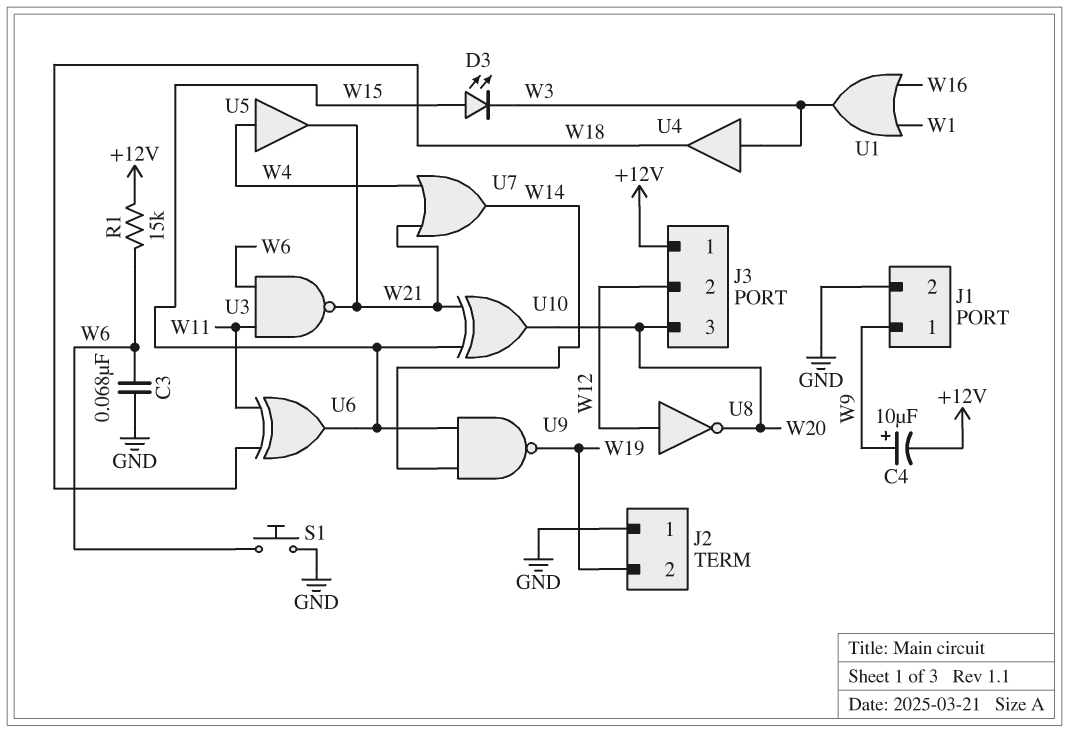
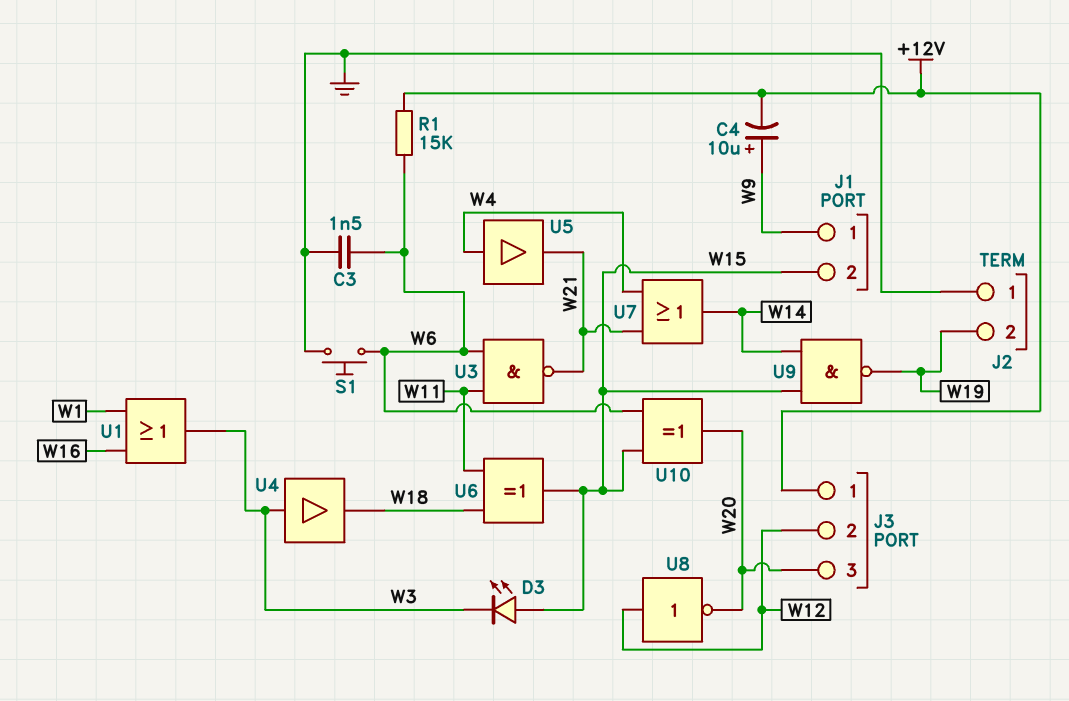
C3: 68nF (GND, W6) -> 1.5nF (GND, W6)
J1 pin 2: GND -> W15
U10: XOR (in W15, in W21, out W20) -> XOR (in W6, in W15, out W20)

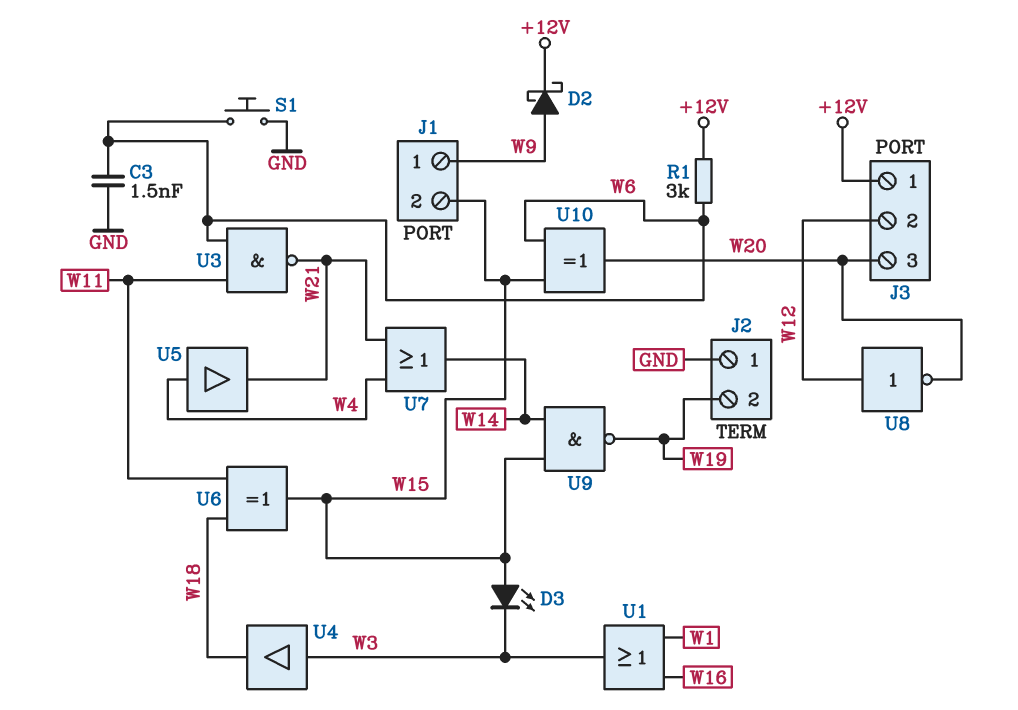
C4: 10uF (plus W9, minus +12V) -> none
D2: none -> schottky (A W9, K +12V)
R1: 15k (+12V, W6) -> 3k (+12V, W6)

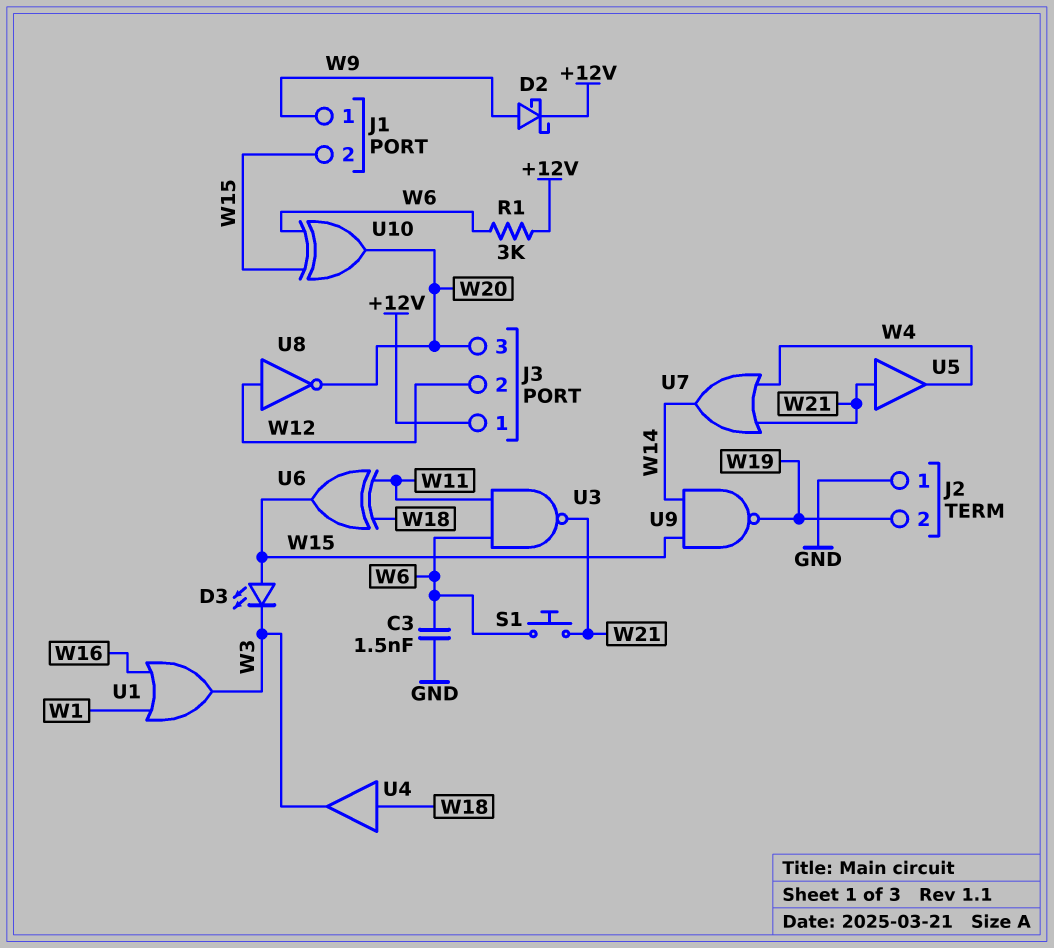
S1: button (GND, W6) -> button (W6, W21)
U4: buffer (in W3, out W18) -> buffer (in W18, out W3)
U5: buffer (in W4, out W21) -> buffer (in W21, out W4)

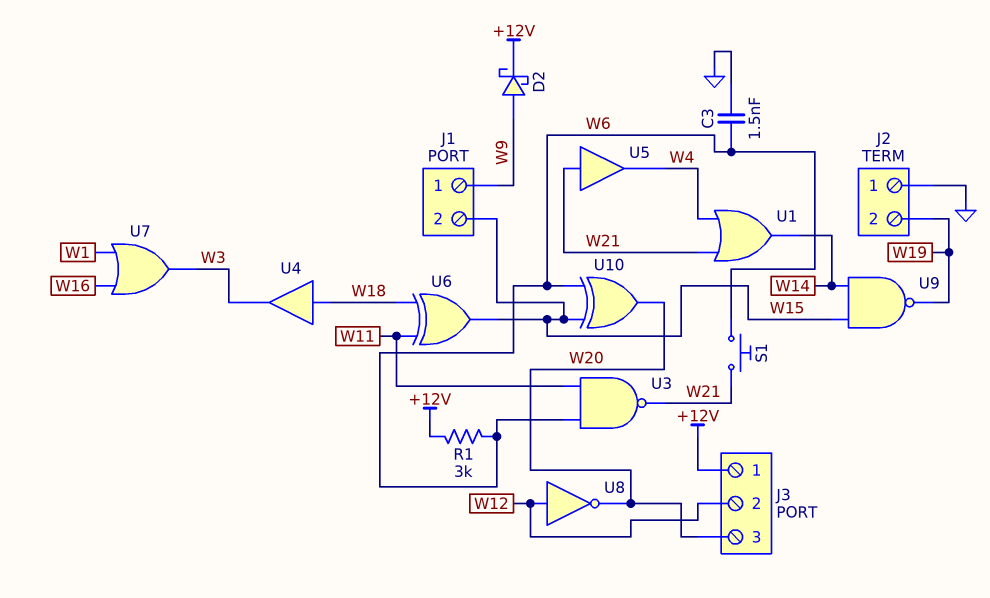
D3: LED (A W15, K W3) -> none
U1: OR (in W1, in W16, out W3) -> OR (in W4, in W21, out W14)
U7: OR (in W4, in W21, out W14) -> OR (in W1, in W16, out W3)

